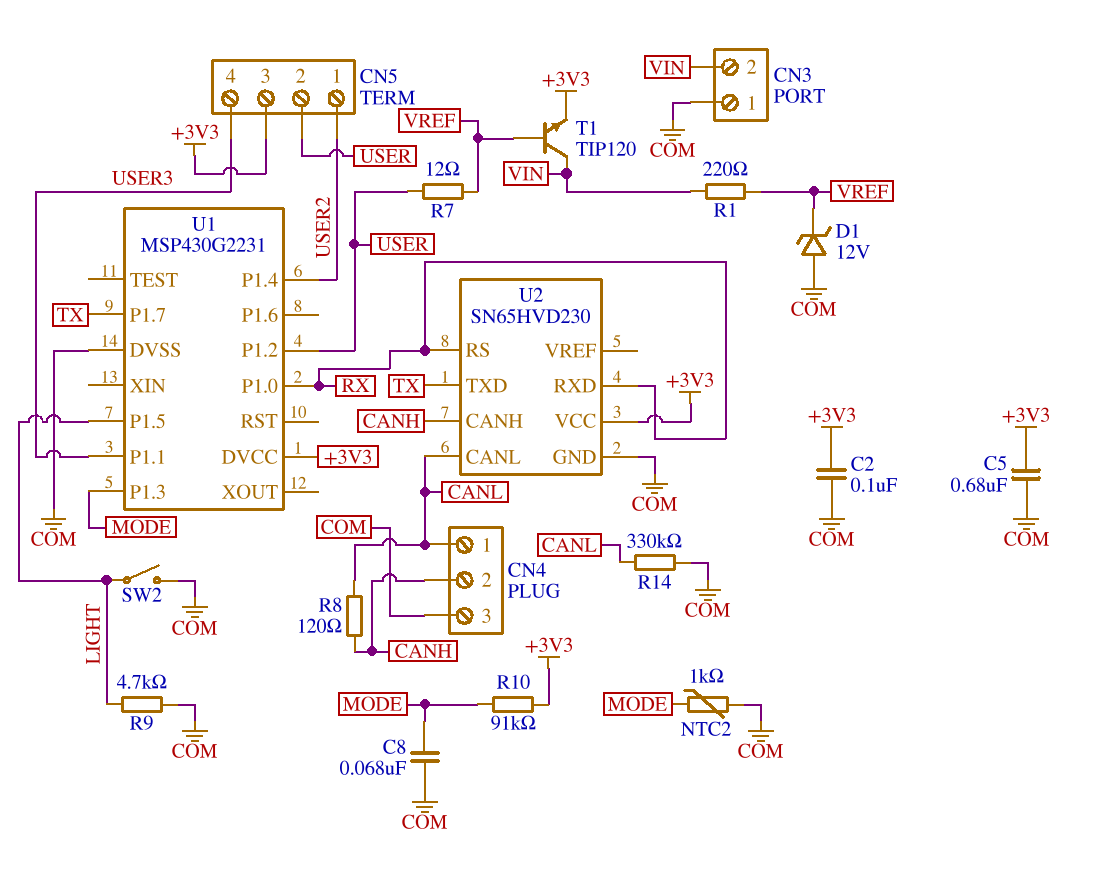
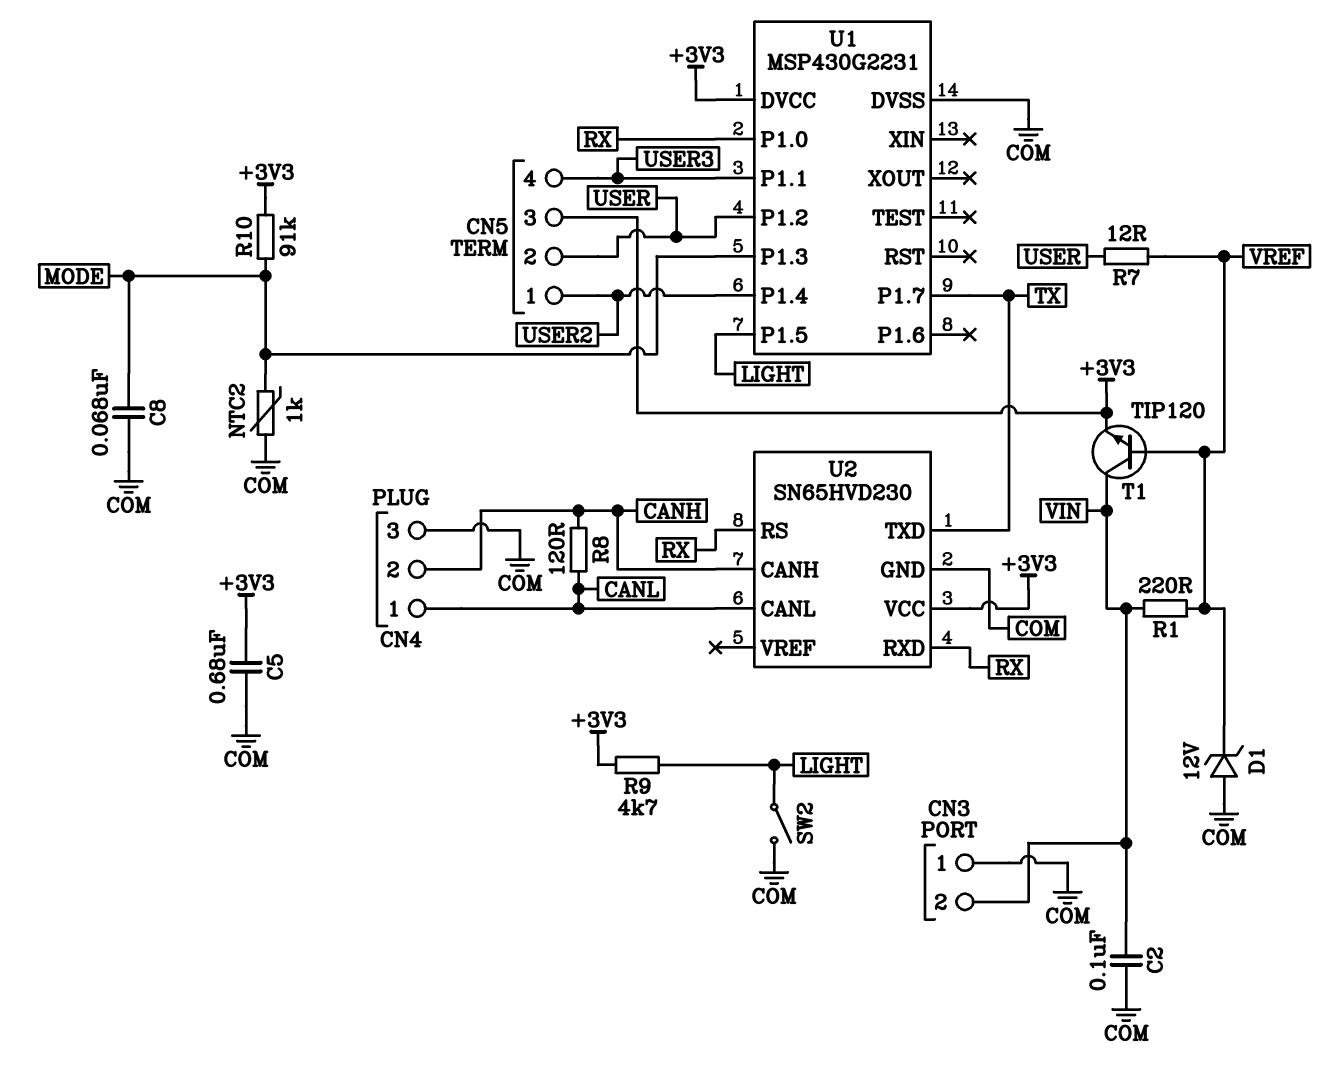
C2: 100nF (+3V3, COM) -> 100nF (COM, VIN)
R9: 4.7k (COM, LIGHT) -> 4.7k (+3V3, LIGHT)
R14: 330k (CANL, COM) -> none

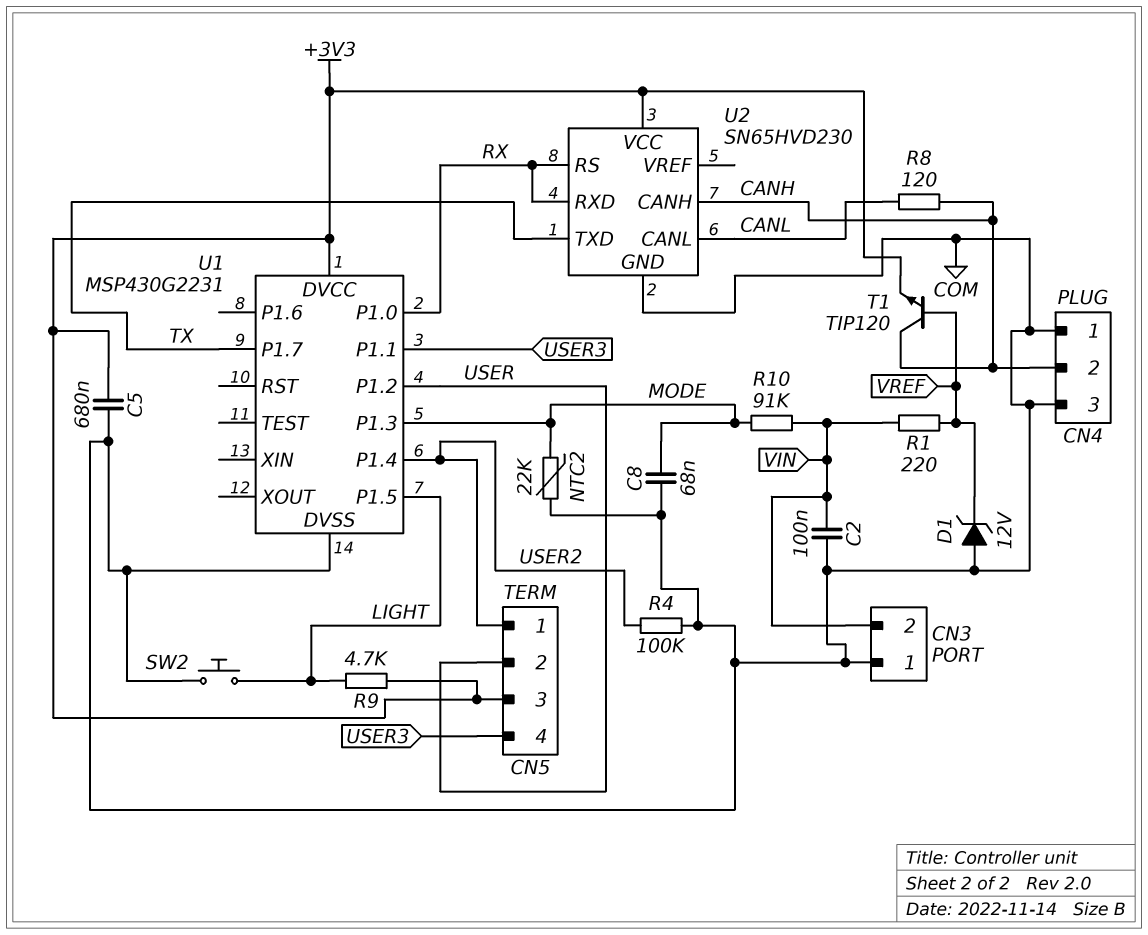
CN4 pin 1: CANL -> COM
NTC2: 1k (COM, MODE) -> 22k (COM, MODE)
R4: none -> 100k (COM, USER2)
R7: 12 (USER, VREF) -> none
R10: 91k (+3V3, MODE) -> 91k (MODE, VIN)
SW2: switch (COM, LIGHT) -> button (COM, LIGHT)
T1: NPN TIP120 (B VREF, C VIN, E +3V3) -> NPN TIP120 (B VREF, C CANH, E +3V3)

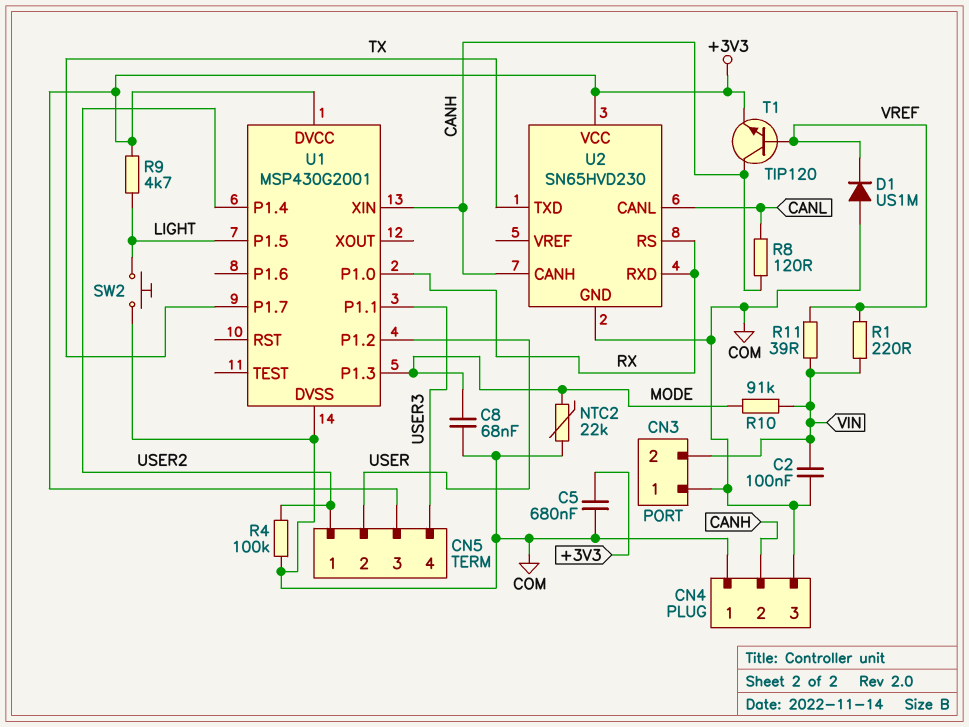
D1: zener 12V (A COM, K VREF) -> diode US1M (A COM, K VREF)
R11: none -> 39 (VIN, VREF)
U1: MSP430G2231 -> MSP430G2001
U1 pin XIN: none -> CANH

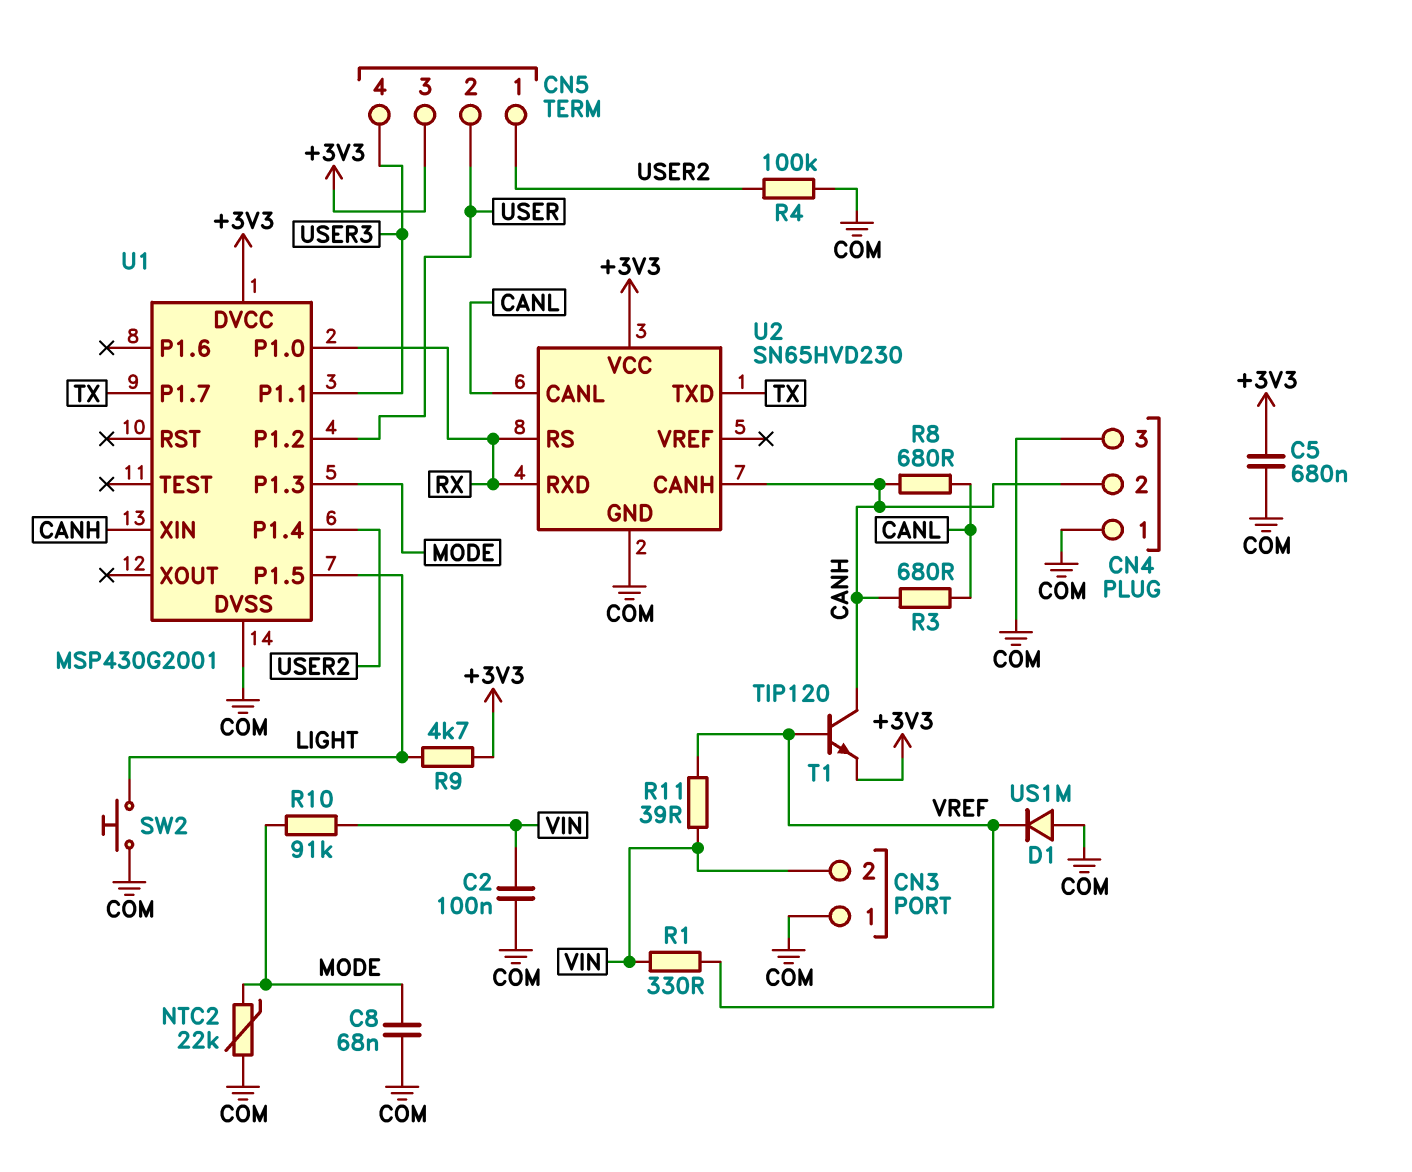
R1: 220 (VIN, VREF) -> 330 (VIN, VREF)
R3: none -> 680 (CANH, CANL)
R8: 120 (CANH, CANL) -> 680 (CANH, CANL)

